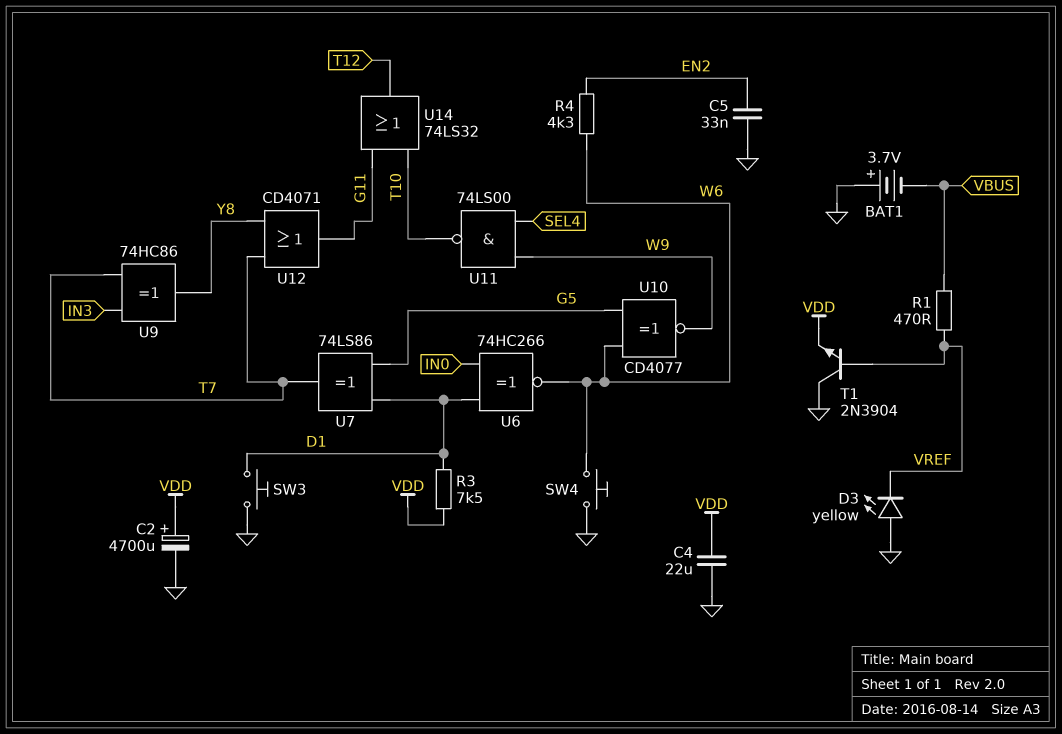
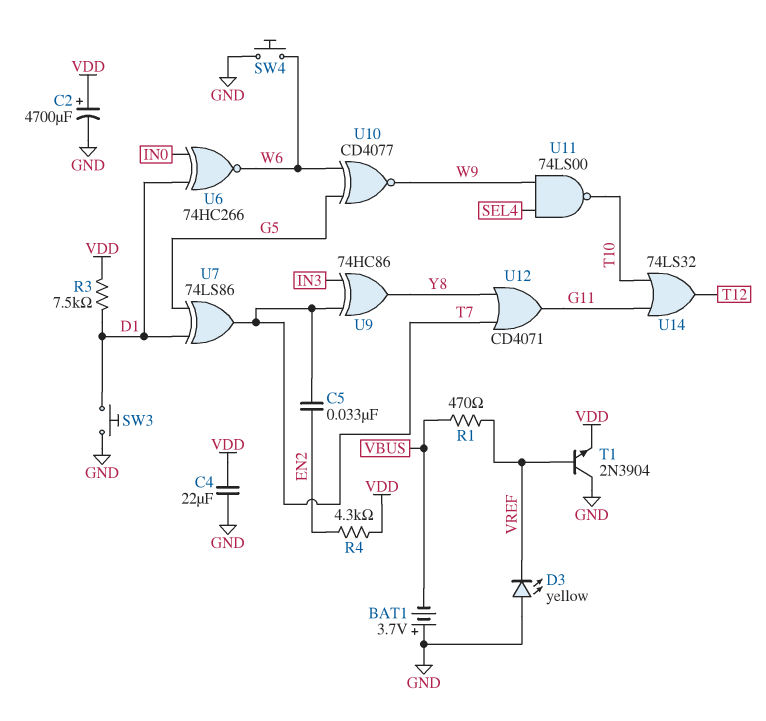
C5: 33nF (EN2, GND) -> 33nF (EN2, T7)
R4: 4.3k (EN2, W6) -> 4.3k (EN2, VDD)

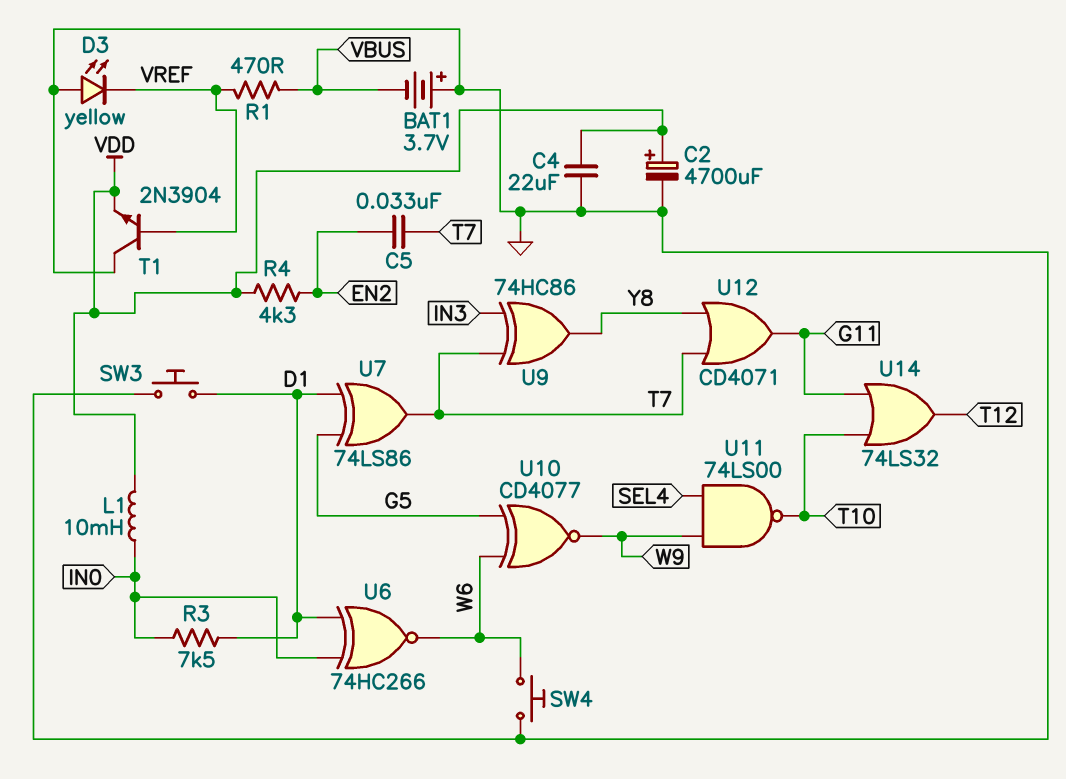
L1: none -> 10mH (IN0, VDD)
R3: 7.5k (D1, VDD) -> 7.5k (D1, IN0)

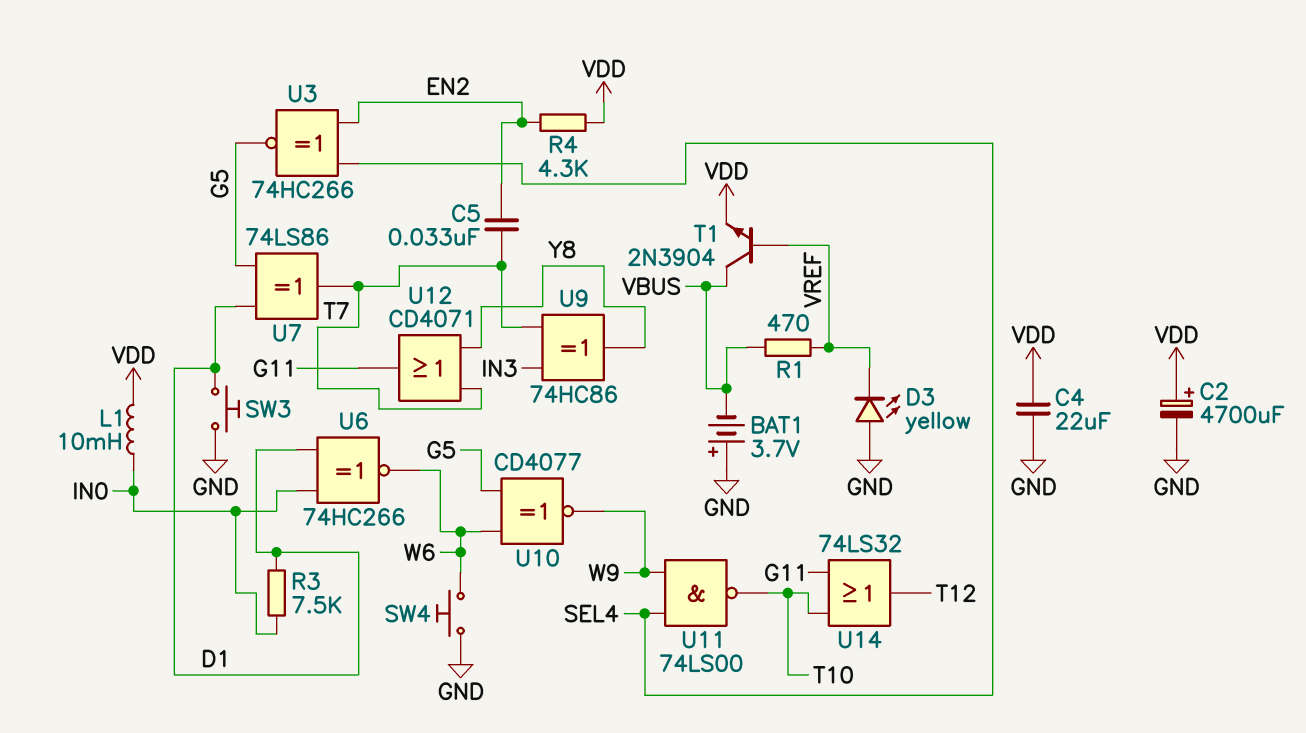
T1: NPN 2N3904 (B VREF, C GND, E VDD) -> NPN 2N3904 (B VREF, C VBUS, E VDD)
U3: none -> XNOR 74HC266 (in EN2, in SEL4, out G5)

